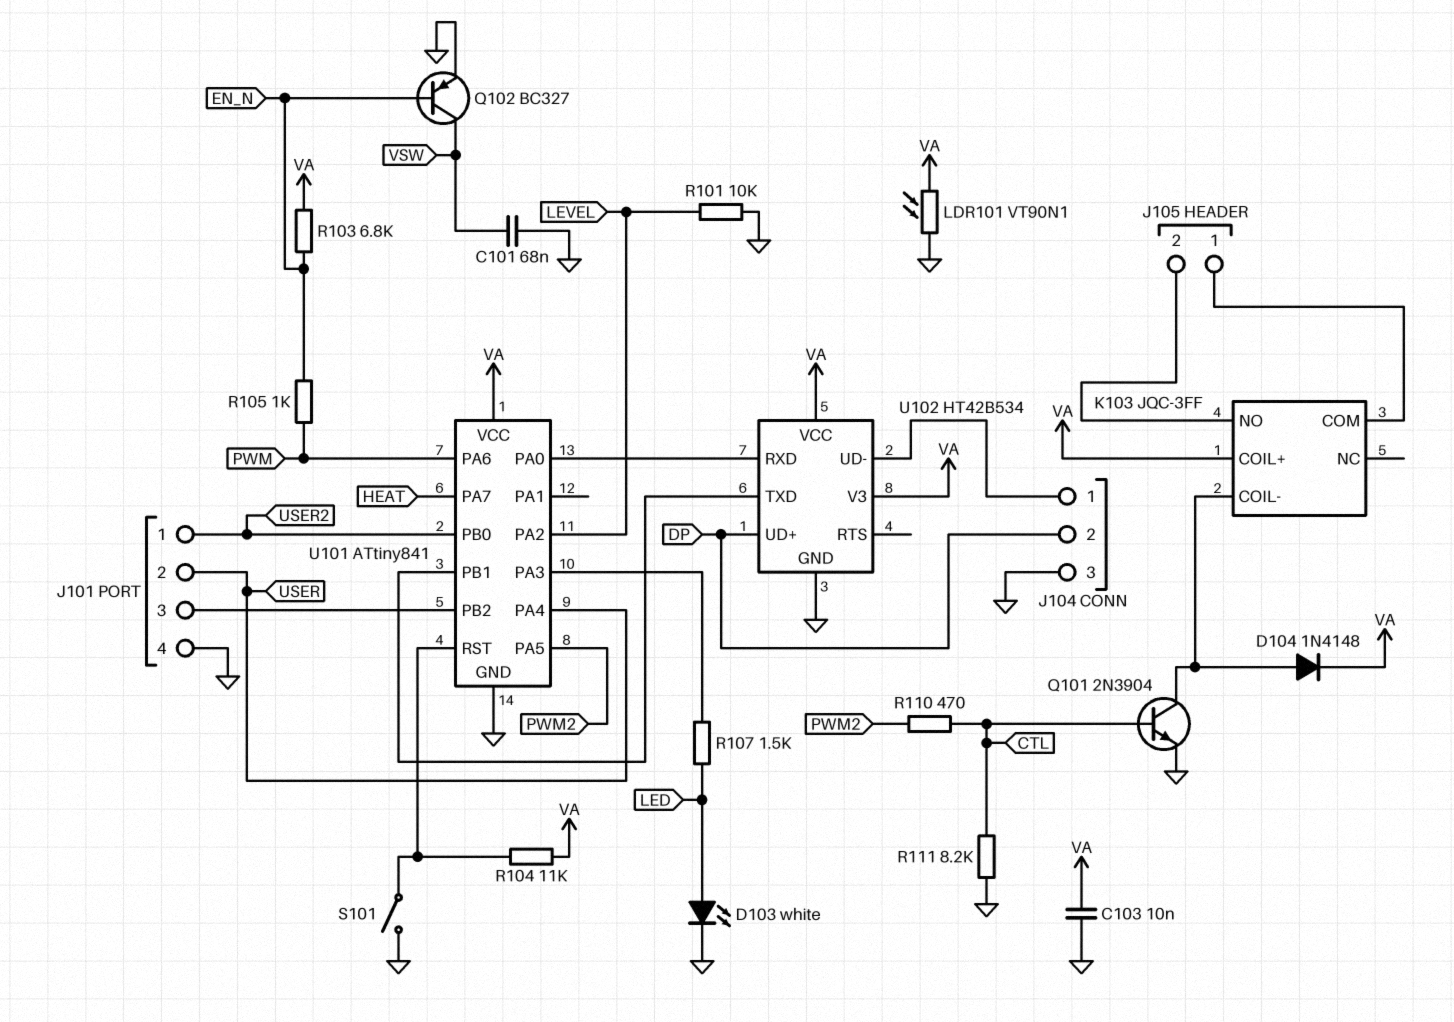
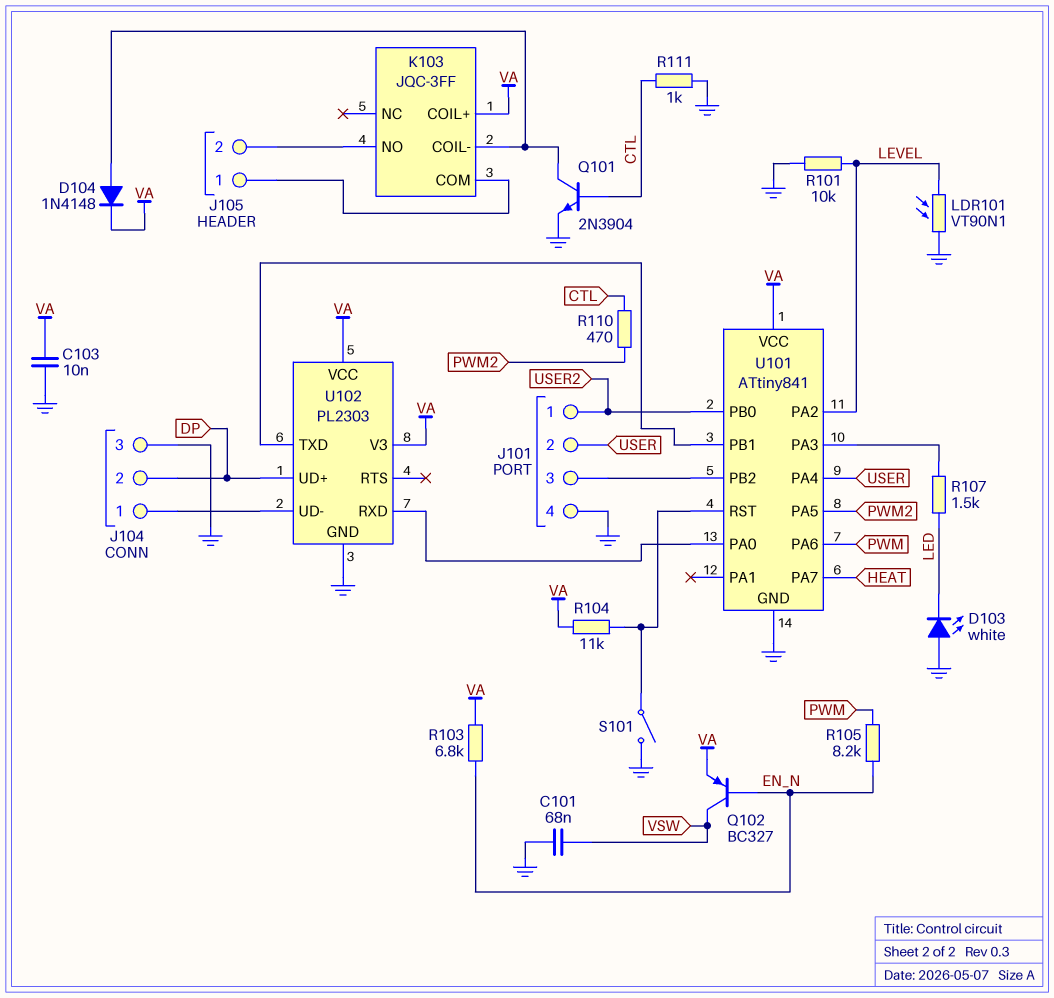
D103: LED white (A LED, K GND) -> LED white (A GND, K LED)
LDR101: VT90N1 (GND, VA) -> VT90N1 (GND, LEVEL)
Q102: PNP BC327 (B EN_N, C VSW, E GND) -> PNP BC327 (B EN_N, C VSW, E VA)
R105: 1k (EN_N, PWM) -> 8.2k (EN_N, PWM)
R111: 8.2k (CTL, GND) -> 1k (CTL, GND)
U102: HT42B534 -> PL2303

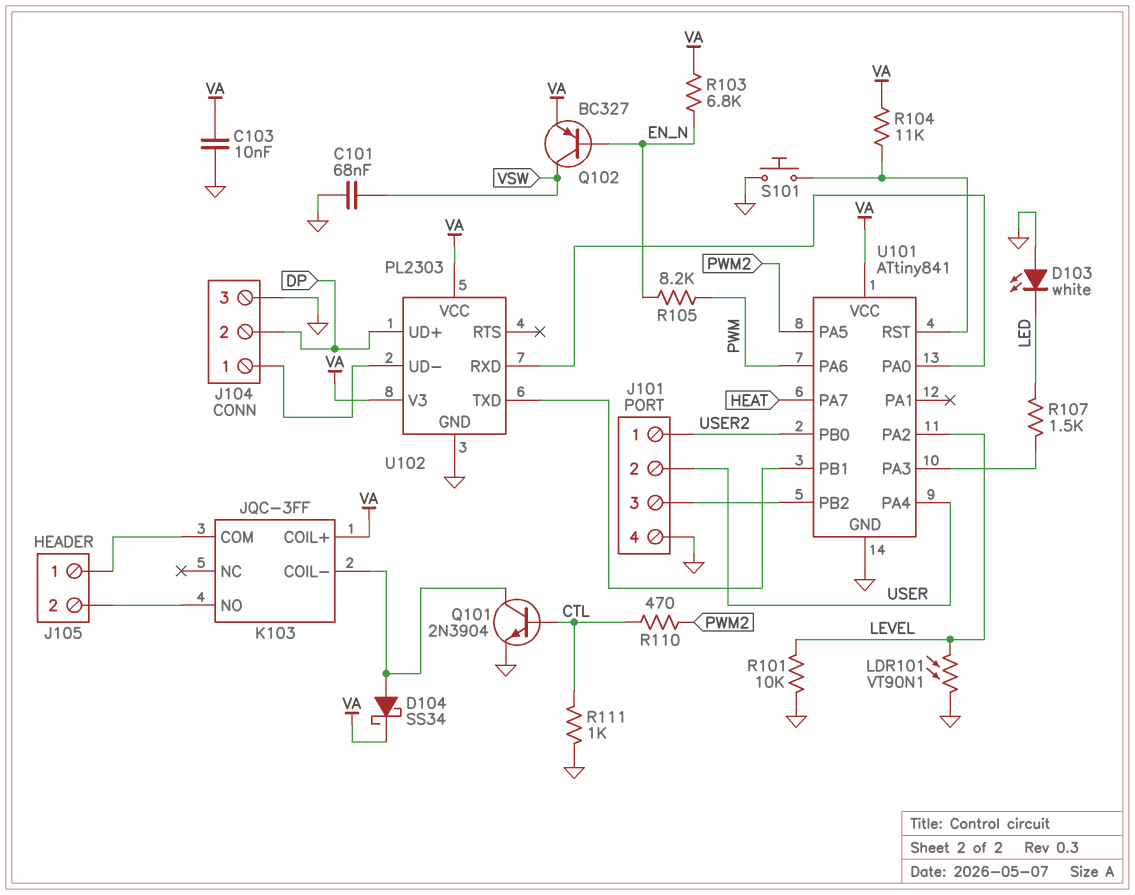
D104: diode 1N4148 (A K103/COIL-, K VA) -> schottky SS34 (A K103/COIL-, K VA)
S101: switch (GND, U101/RST) -> button (GND, U101/RST)

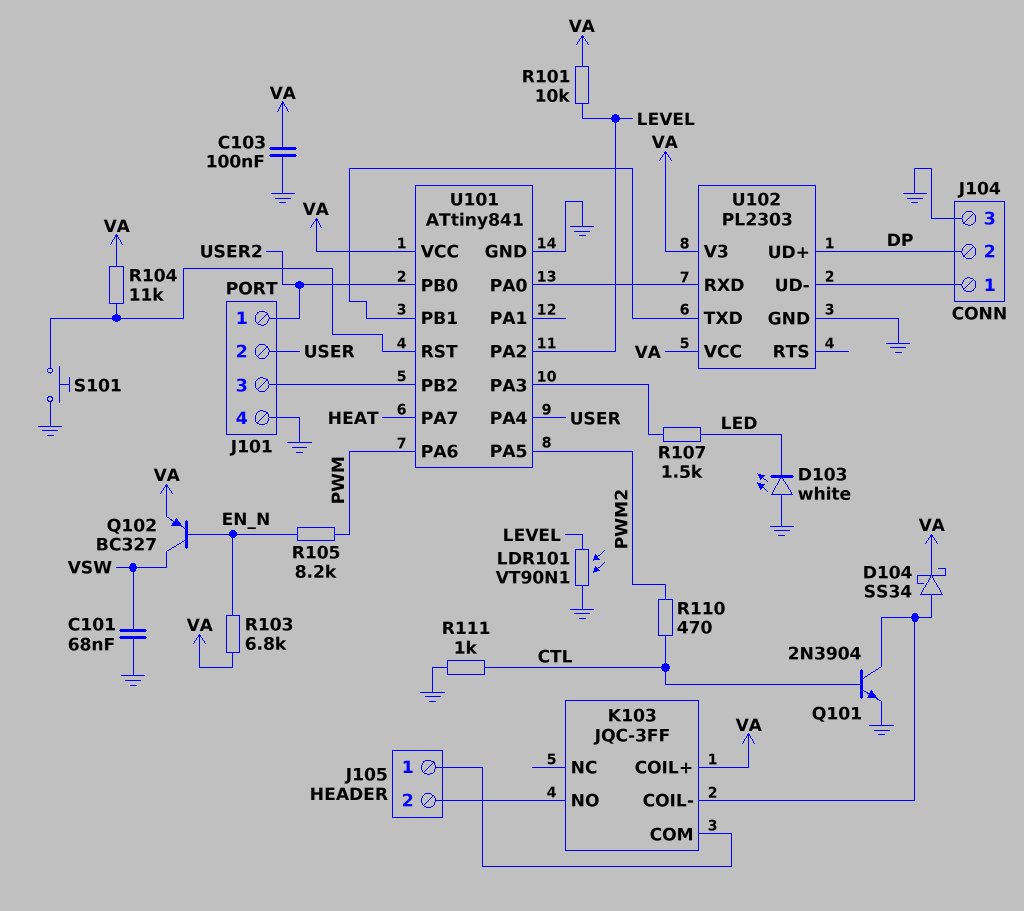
C103: 10nF (GND, VA) -> 100nF (GND, VA)
R101: 10k (GND, LEVEL) -> 10k (LEVEL, VA)

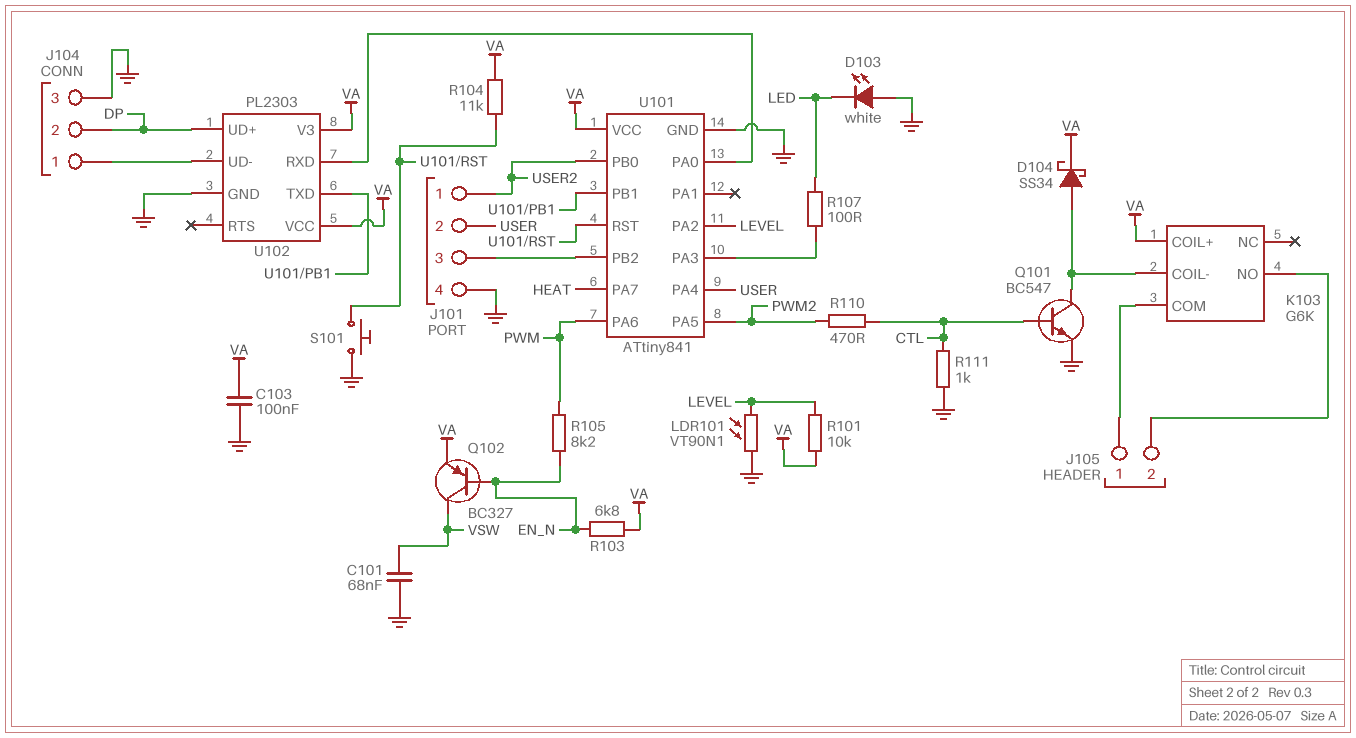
K103: JQC-3FF -> G6K
Q101: NPN 2N3904 (B CTL, C K103/COIL-, E GND) -> NPN BC547 (B CTL, C K103/COIL-, E GND)
R107: 1.5k (LED, U101/PA3) -> 100 (LED, U101/PA3)

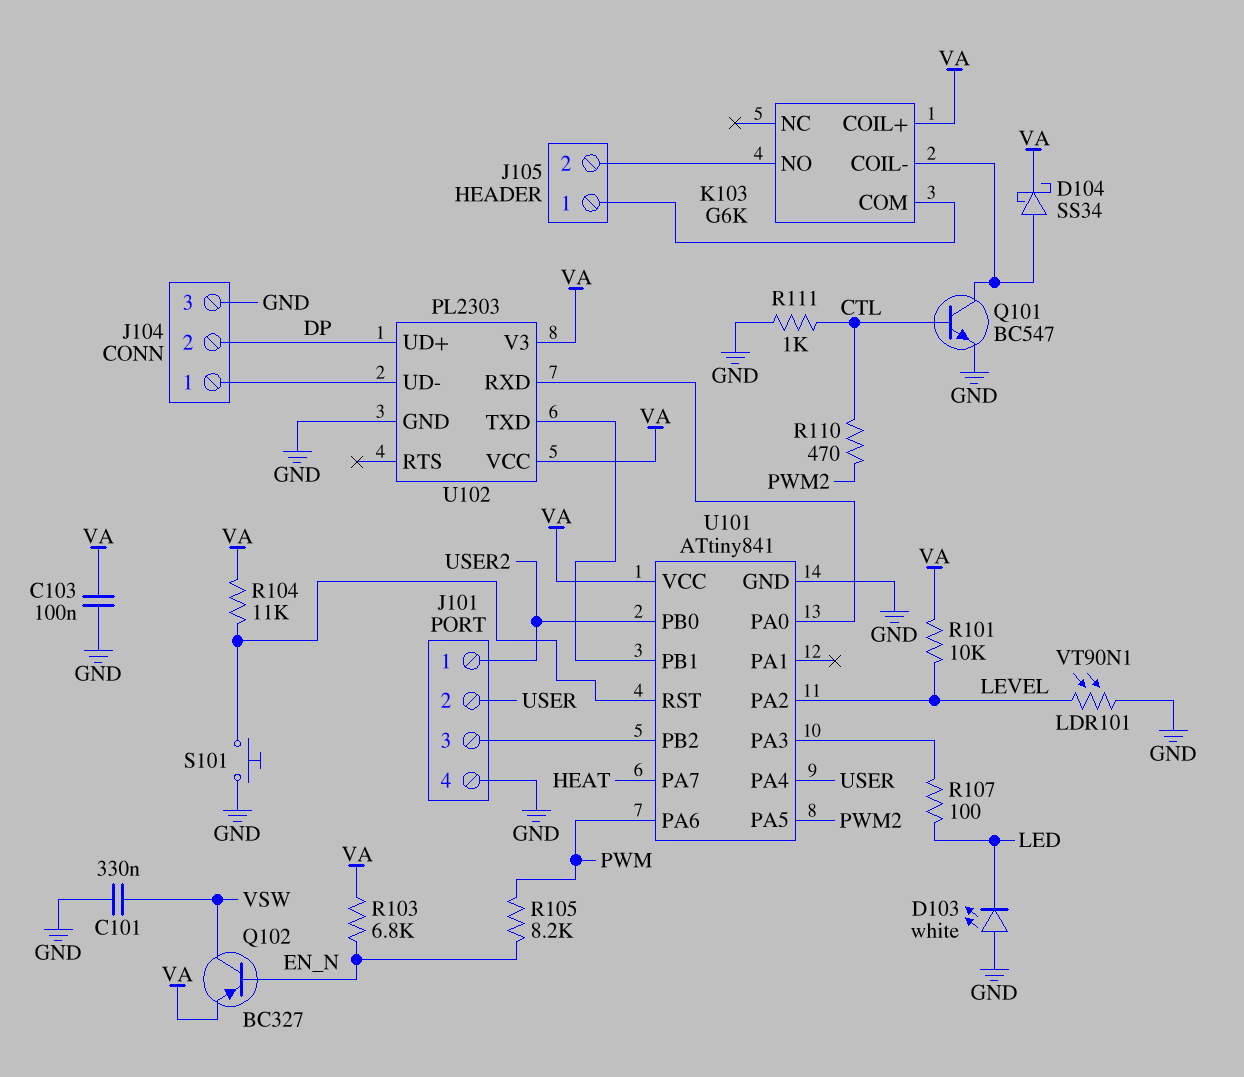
C101: 68nF (GND, VSW) -> 330nF (GND, VSW)

